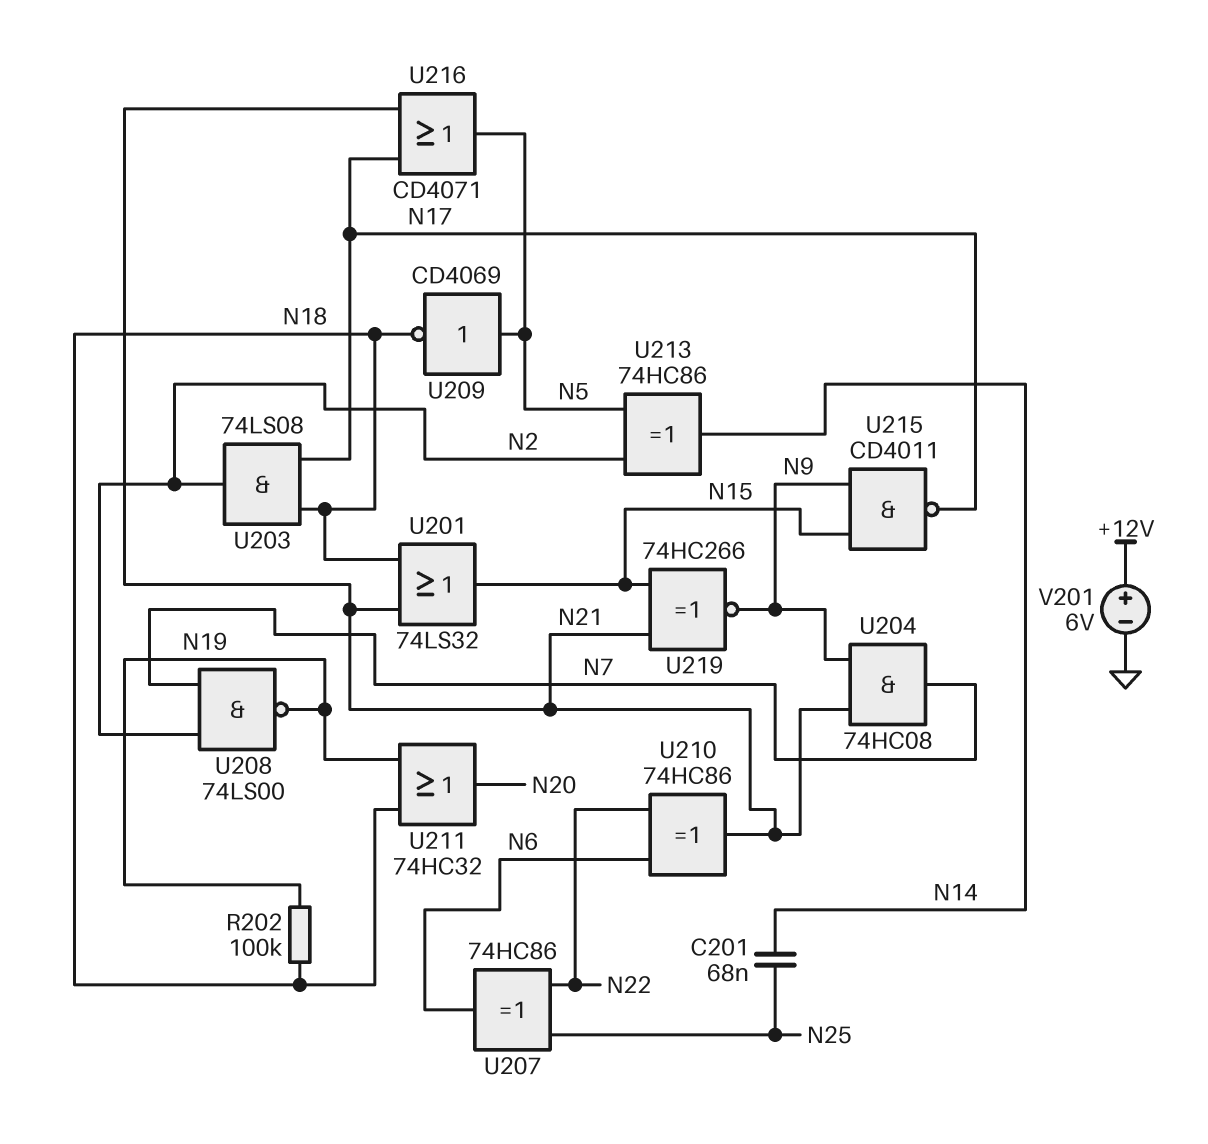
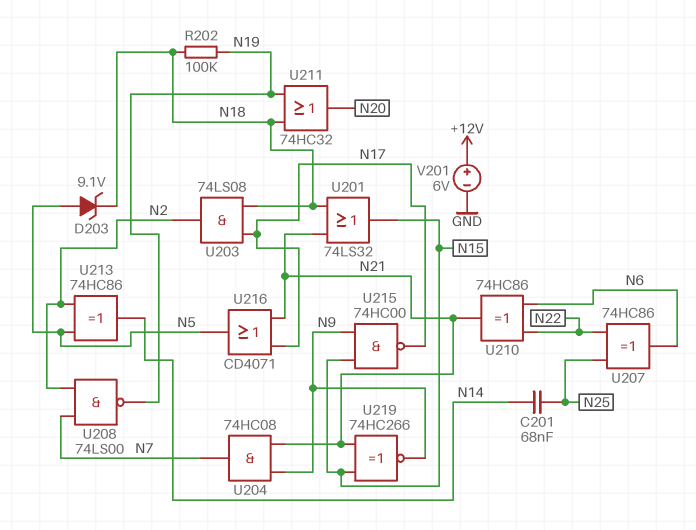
D203: none -> zener 9.1V (A N5, K N18)
U209: NOT CD4069 (in N5, out N18) -> none
U215: NAND CD4011 (in N9, in N15, out N17) -> NAND 74HC00 (in N9, in N15, out N17)

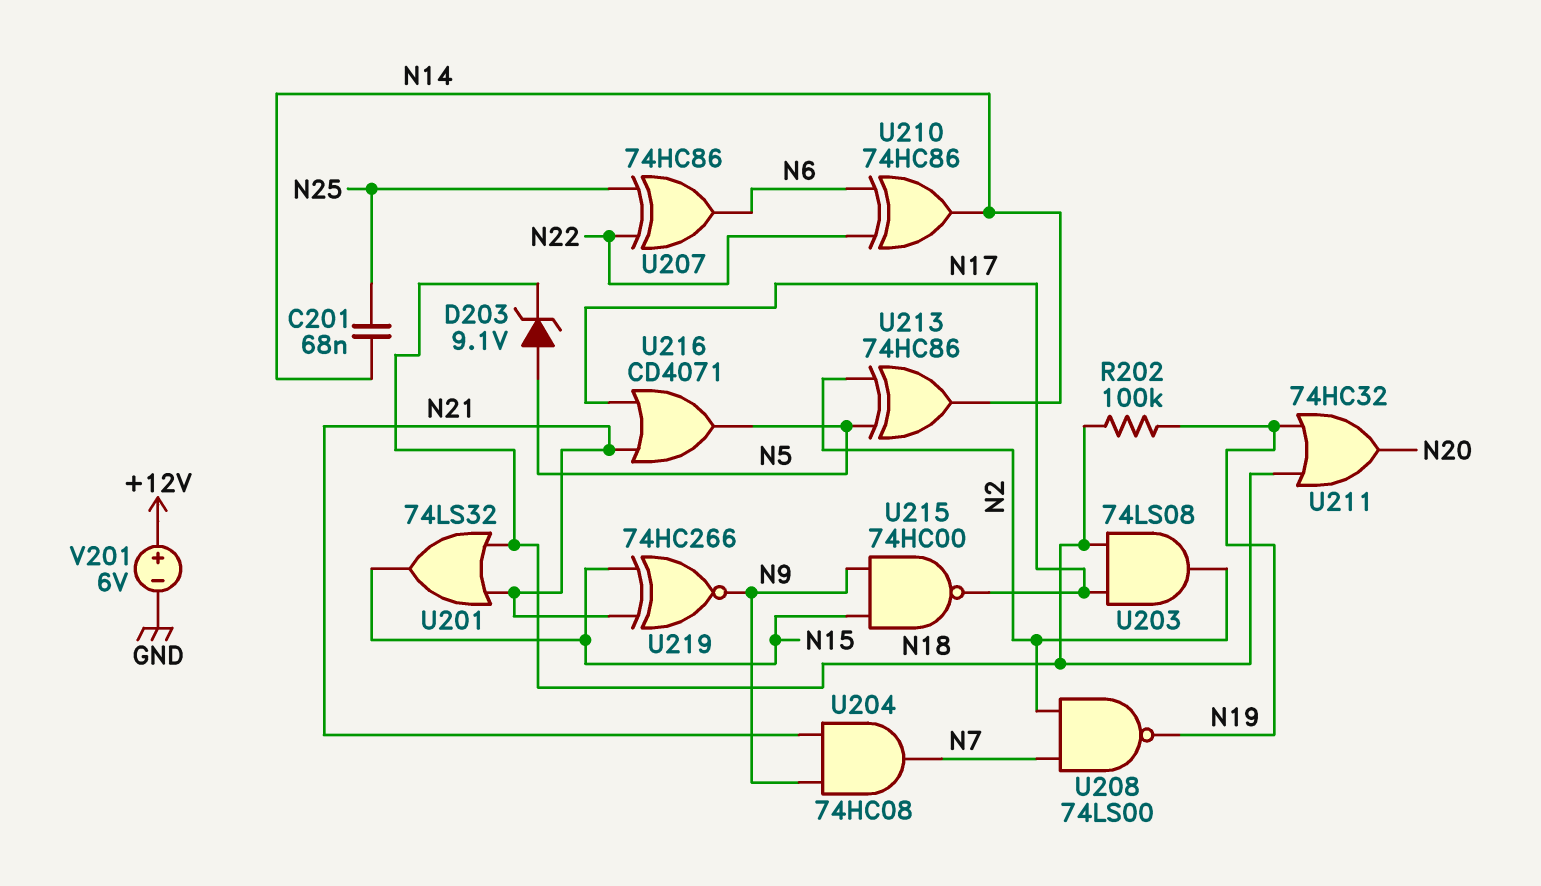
U210: XOR 74HC86 (in N6, in N22, out N21) -> XOR 74HC86 (in N6, in N22, out N14)

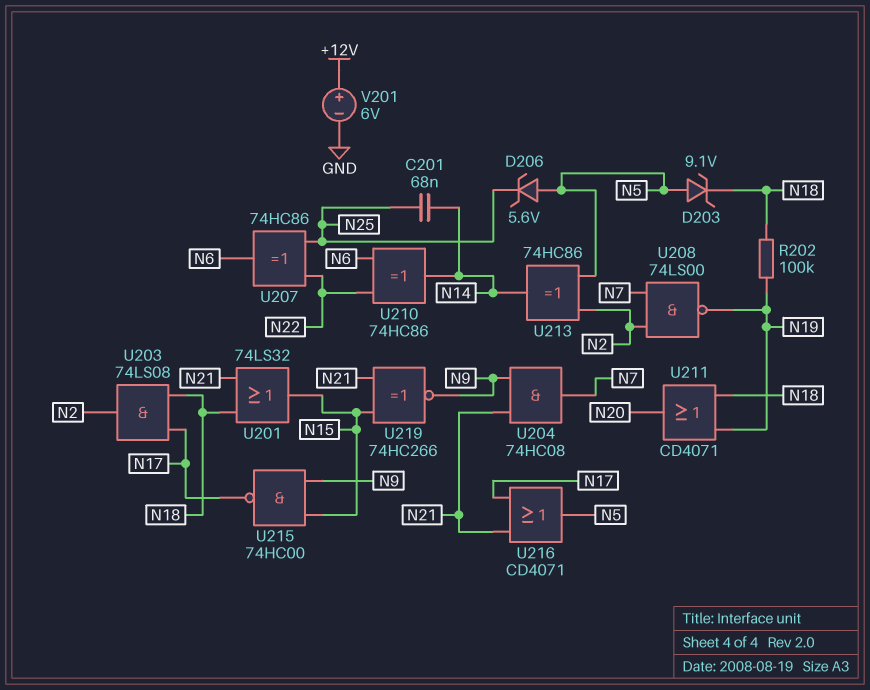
D206: none -> zener 5.6V (A N5, K N25)
U211: OR 74HC32 (in N18, in N19, out N20) -> OR CD4071 (in N18, in N19, out N20)

